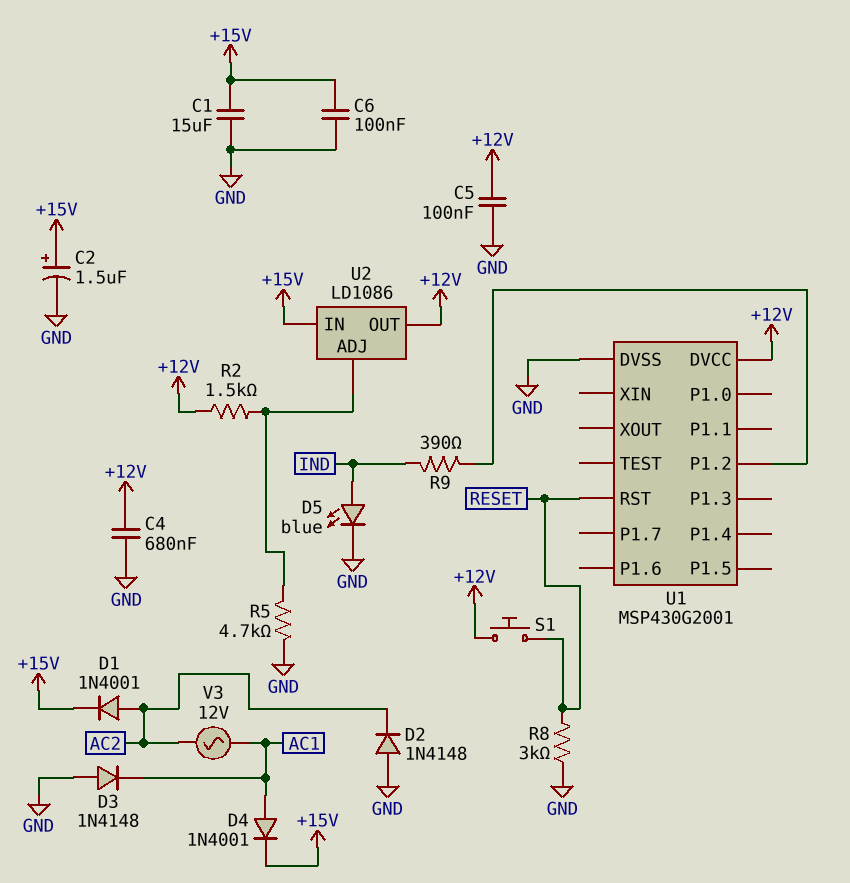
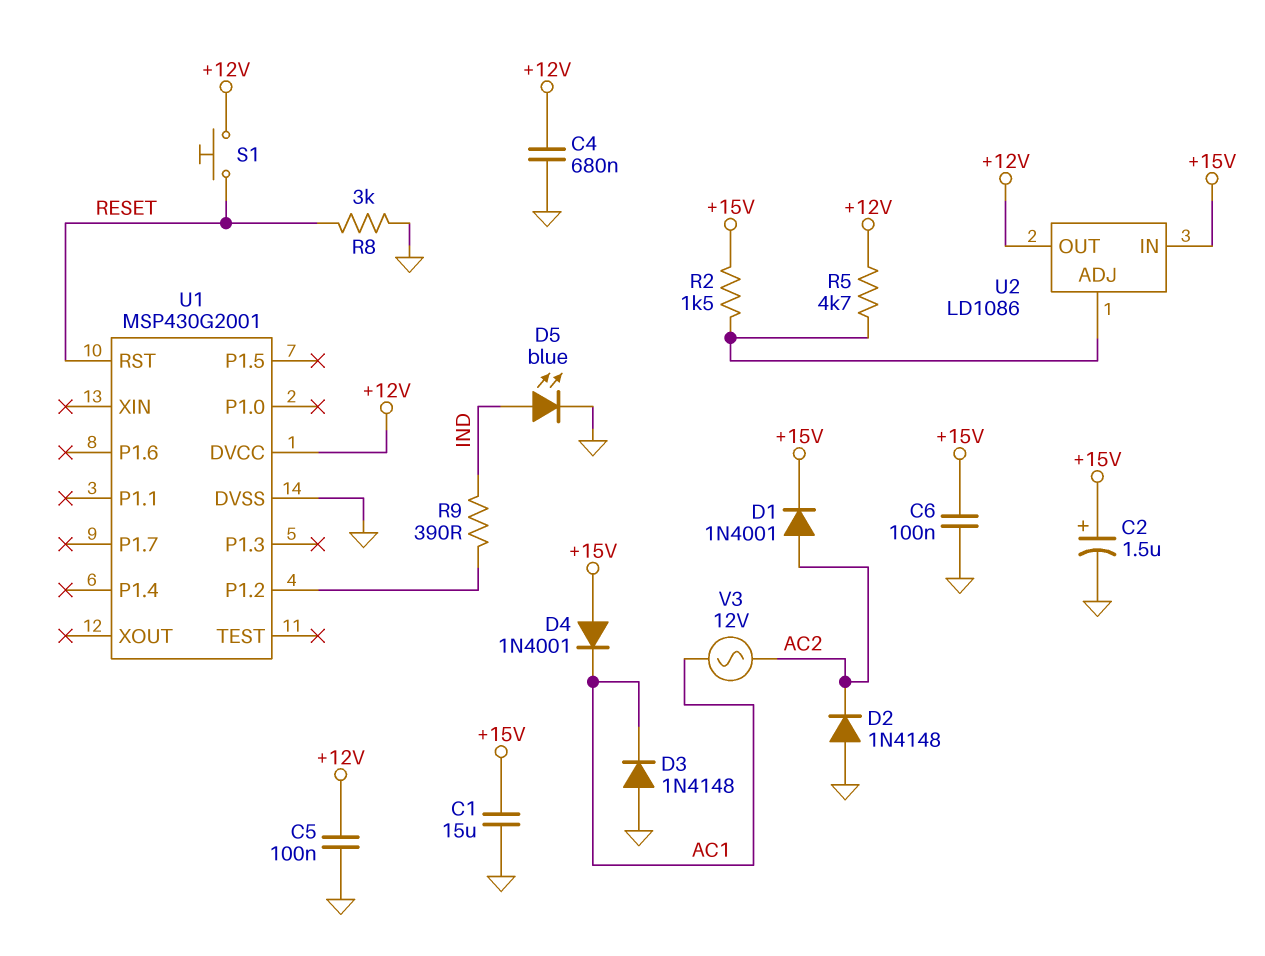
D4: diode 1N4001 (A AC1, K +15V) -> diode 1N4001 (A +15V, K AC1)
R2: 1.5k (+12V, U2/ADJ) -> 1.5k (+15V, U2/ADJ)
R5: 4.7k (GND, U2/ADJ) -> 4.7k (+12V, U2/ADJ)

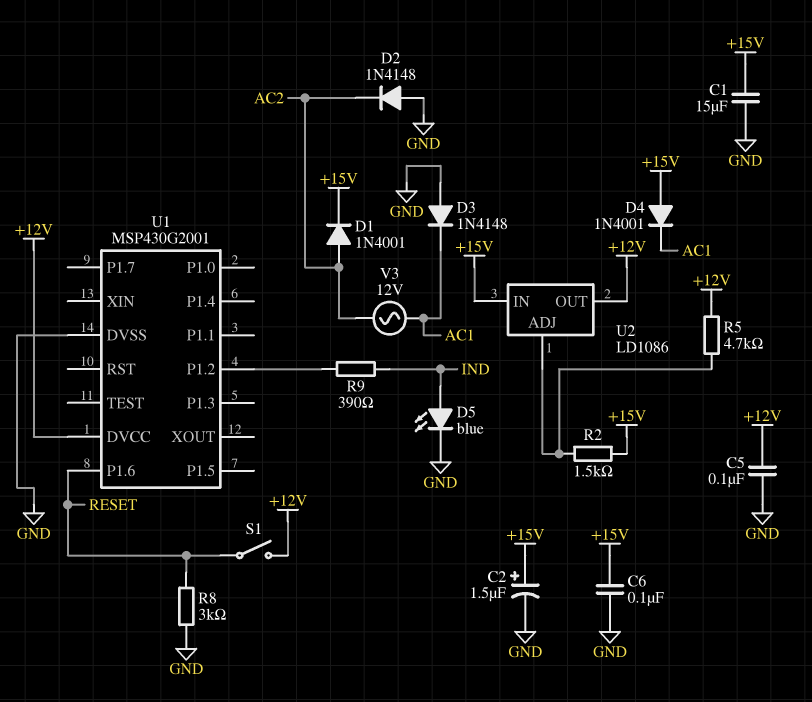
C4: 680nF (+12V, GND) -> none
S1: button (+12V, RESET) -> switch (+12V, RESET)
U1 pin P1.6: none -> RESET
U1 pin RST: RESET -> none

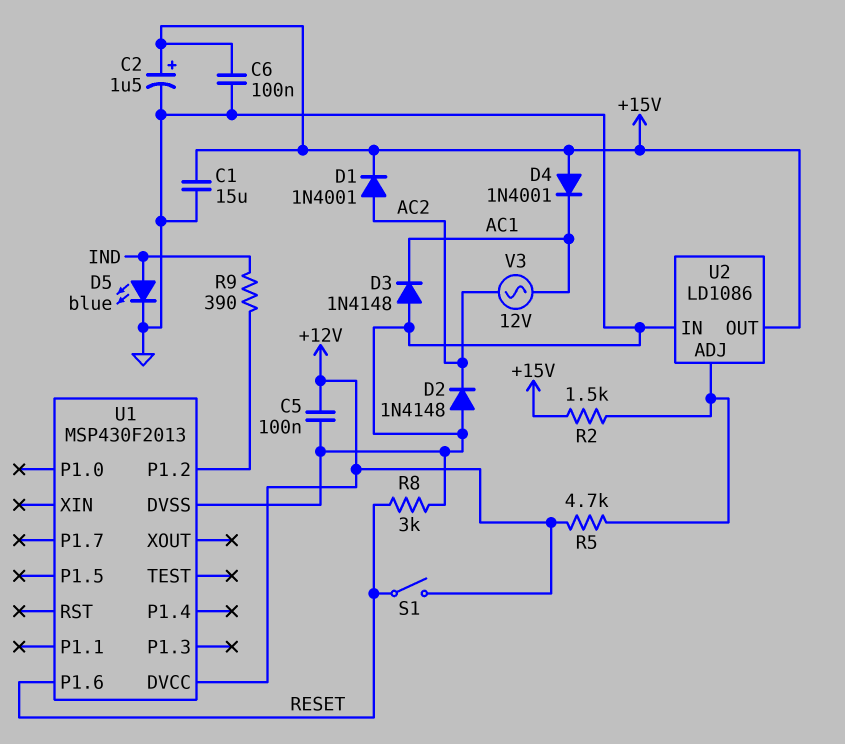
U1: MSP430G2001 -> MSP430F2013
U2 pin IN: +15V -> GND
U2 pin OUT: +12V -> +15V

